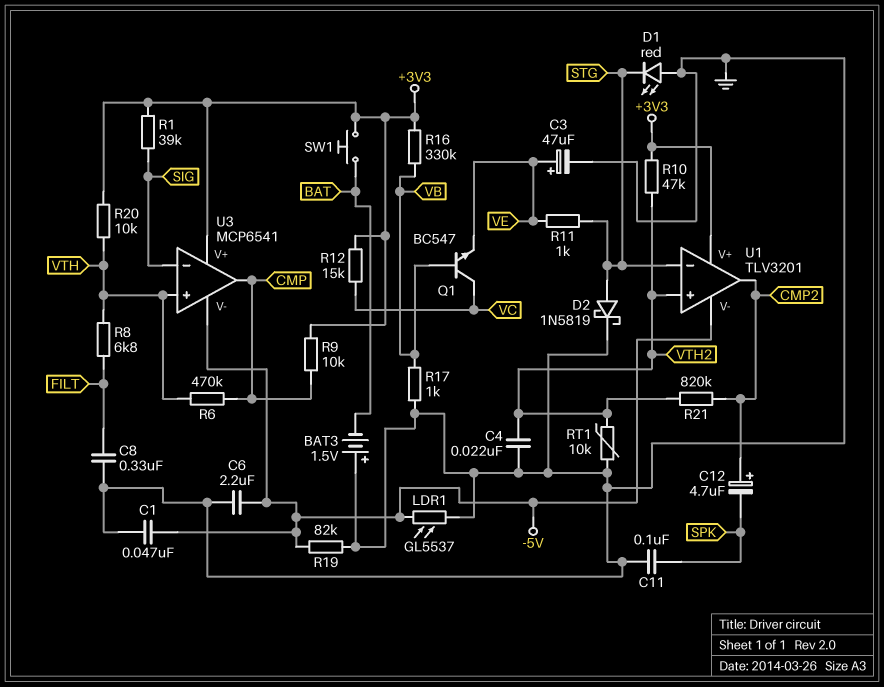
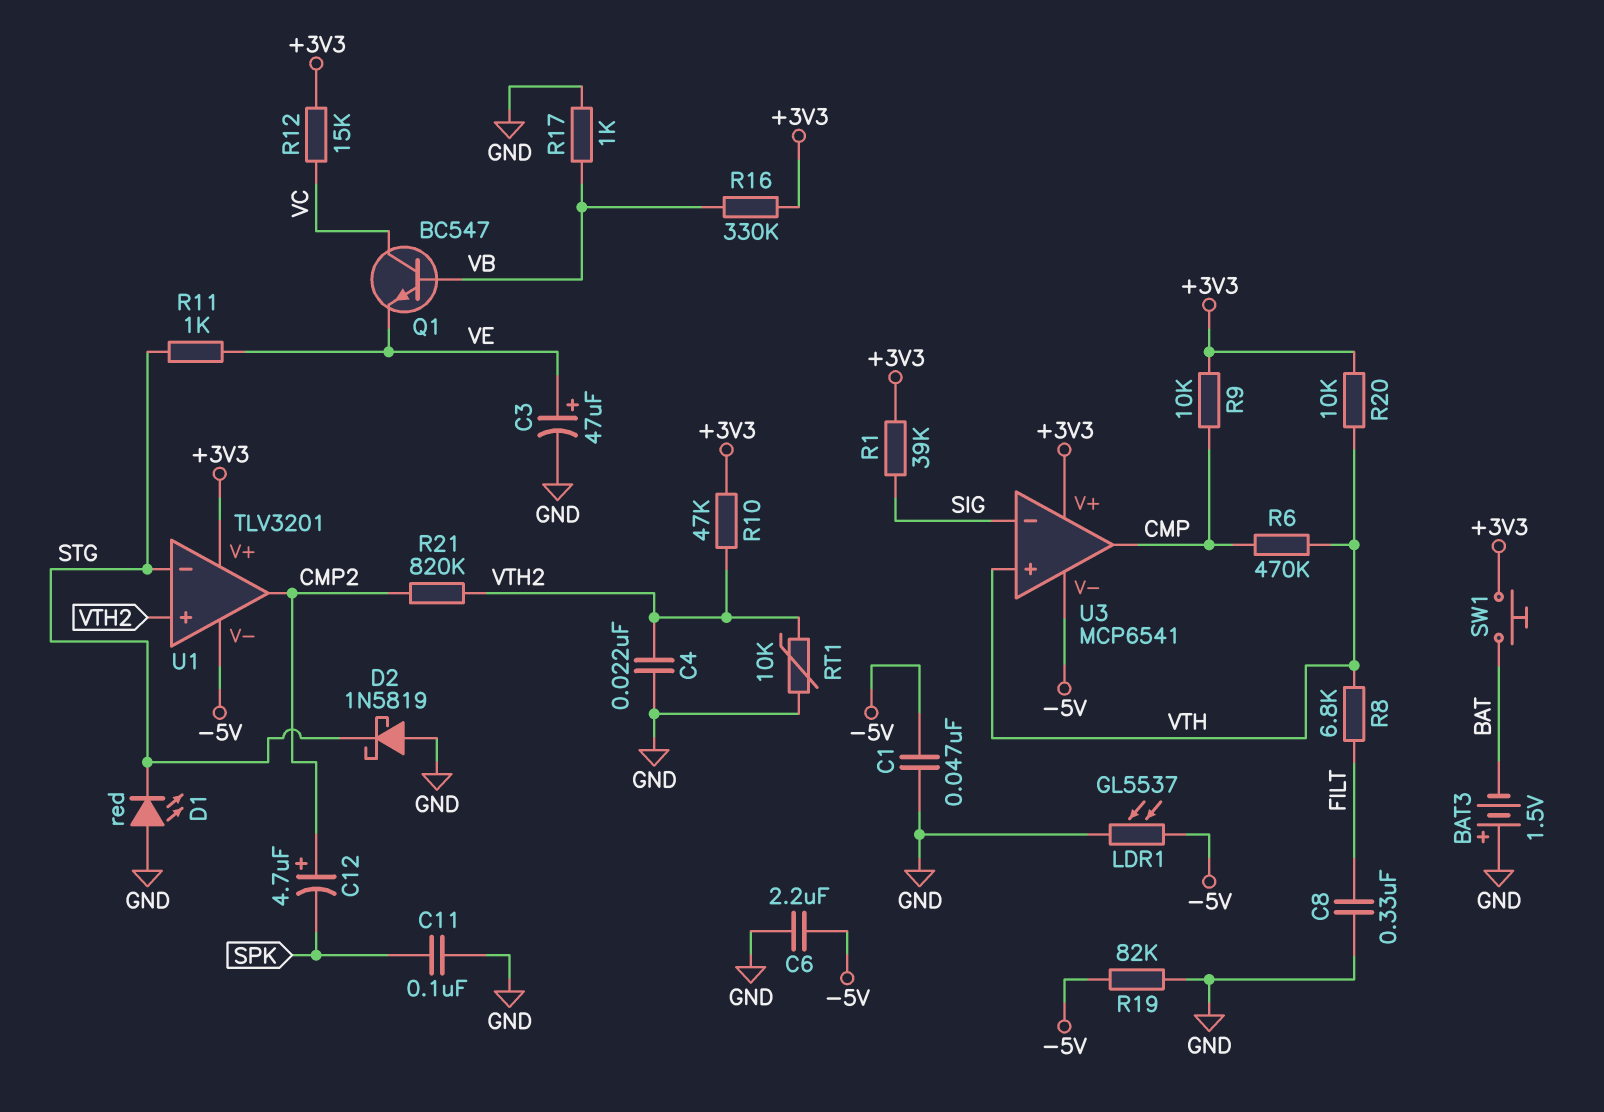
D2: schottky 1N5819 (A STG, K GND) -> schottky 1N5819 (A GND, K STG)

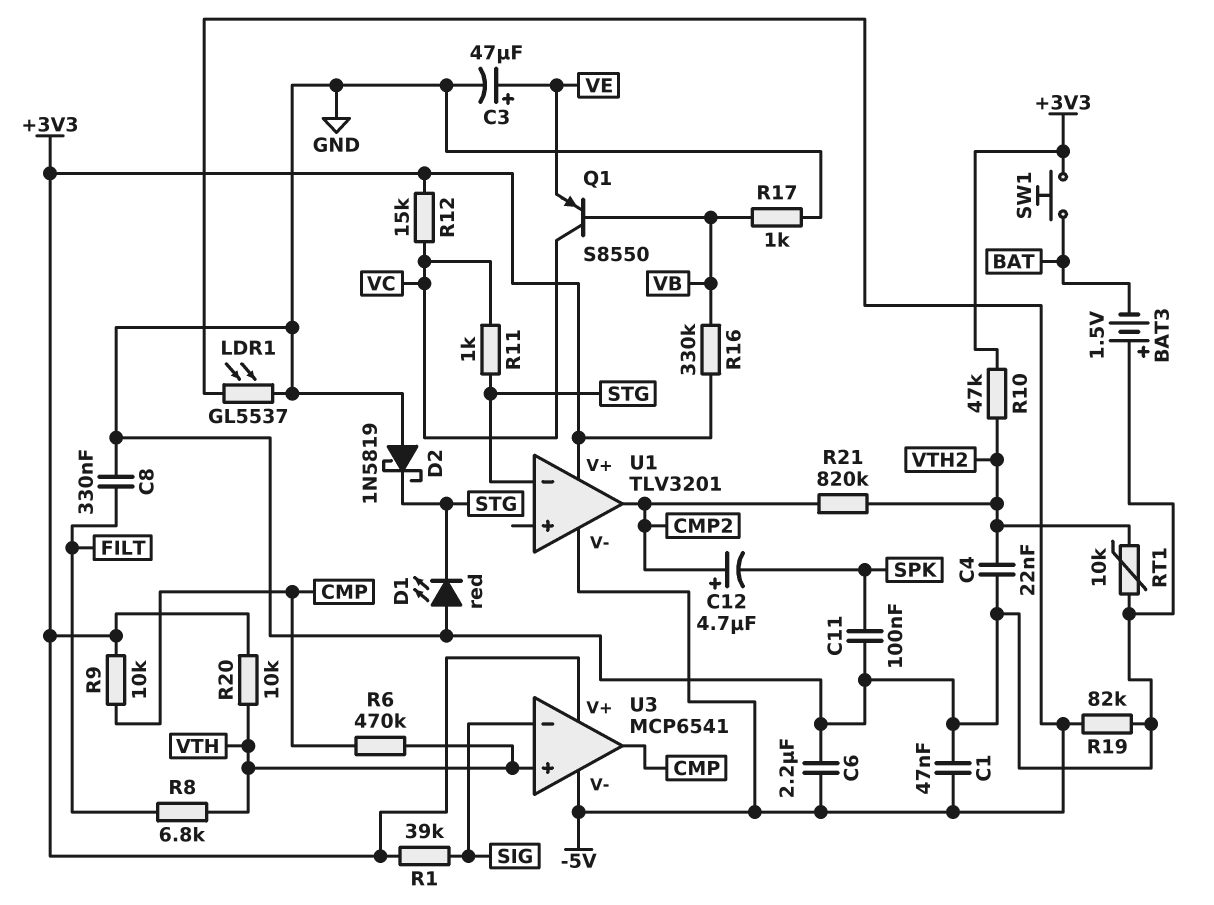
Q1: NPN BC547 (B VB, C VC, E VE) -> PNP S8550 (B VB, C VC, E VE)
R11: 1k (STG, VE) -> 1k (STG, VC)
U1 pin in+: VTH2 -> none

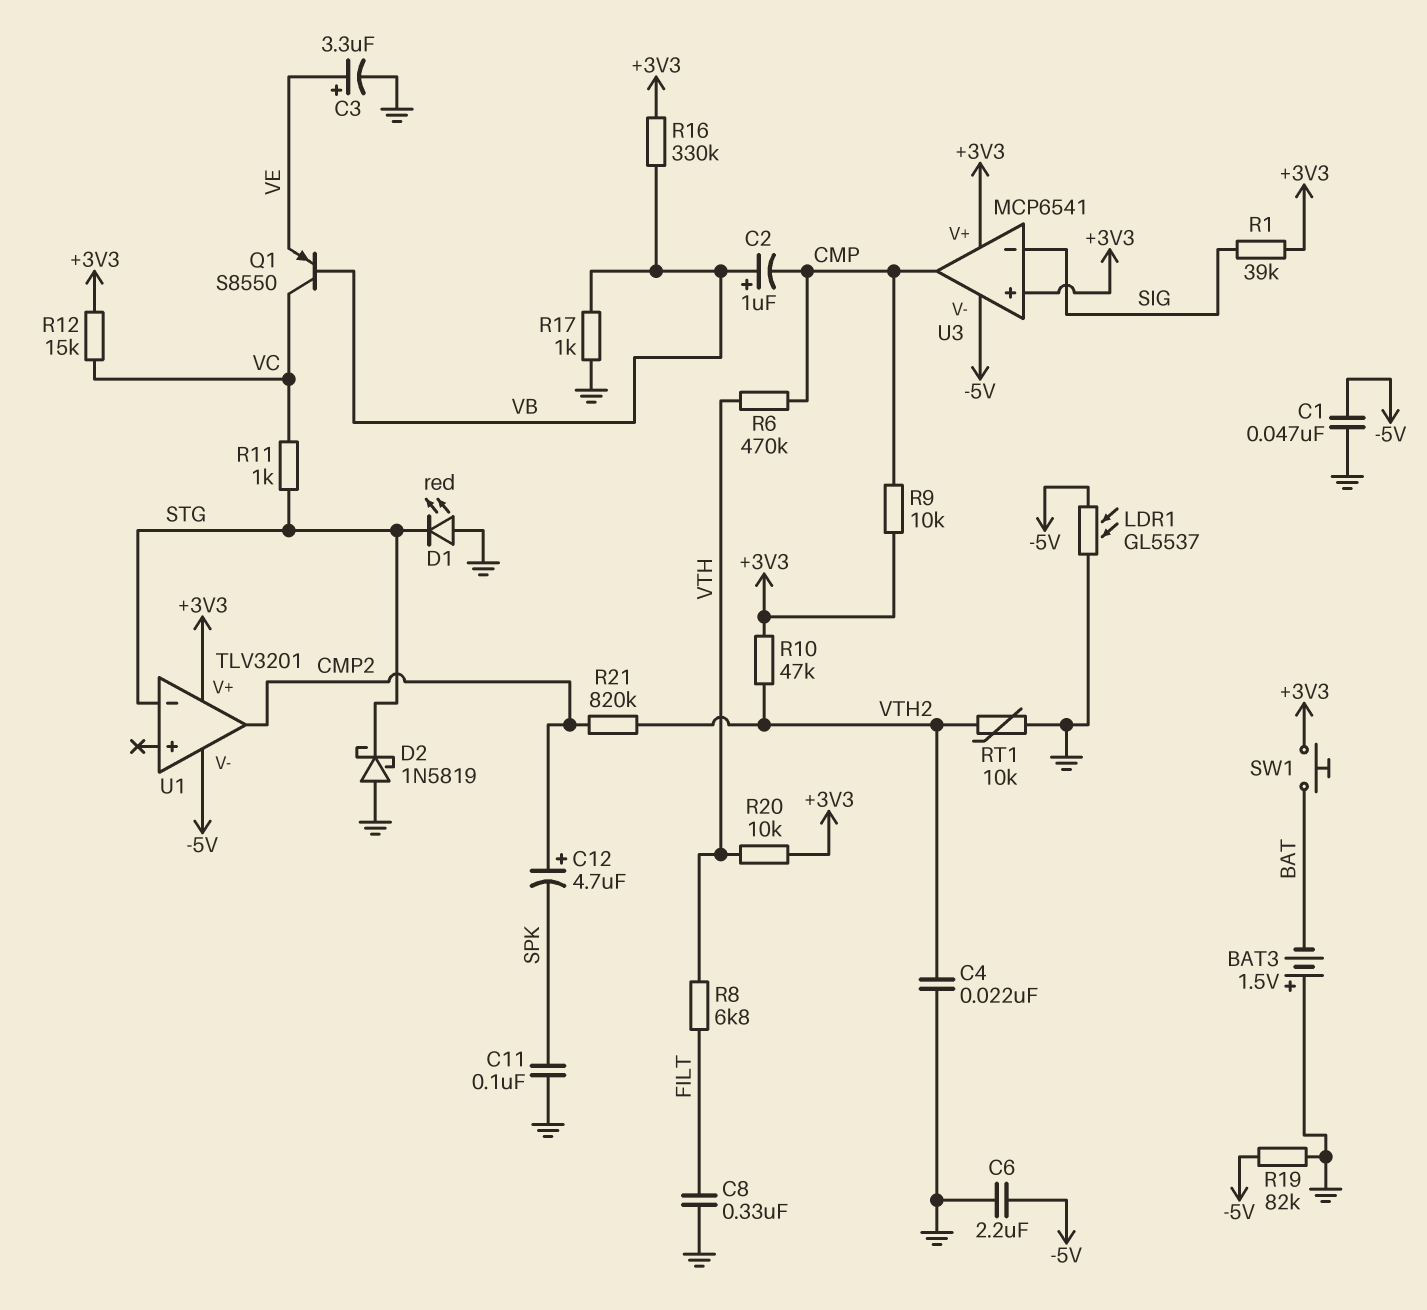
C2: none -> 1uF (plus VB, minus CMP)
C3: 47uF (plus VE, minus GND) -> 3.3uF (plus VE, minus GND)
U3 pin in+: VTH -> +3V3

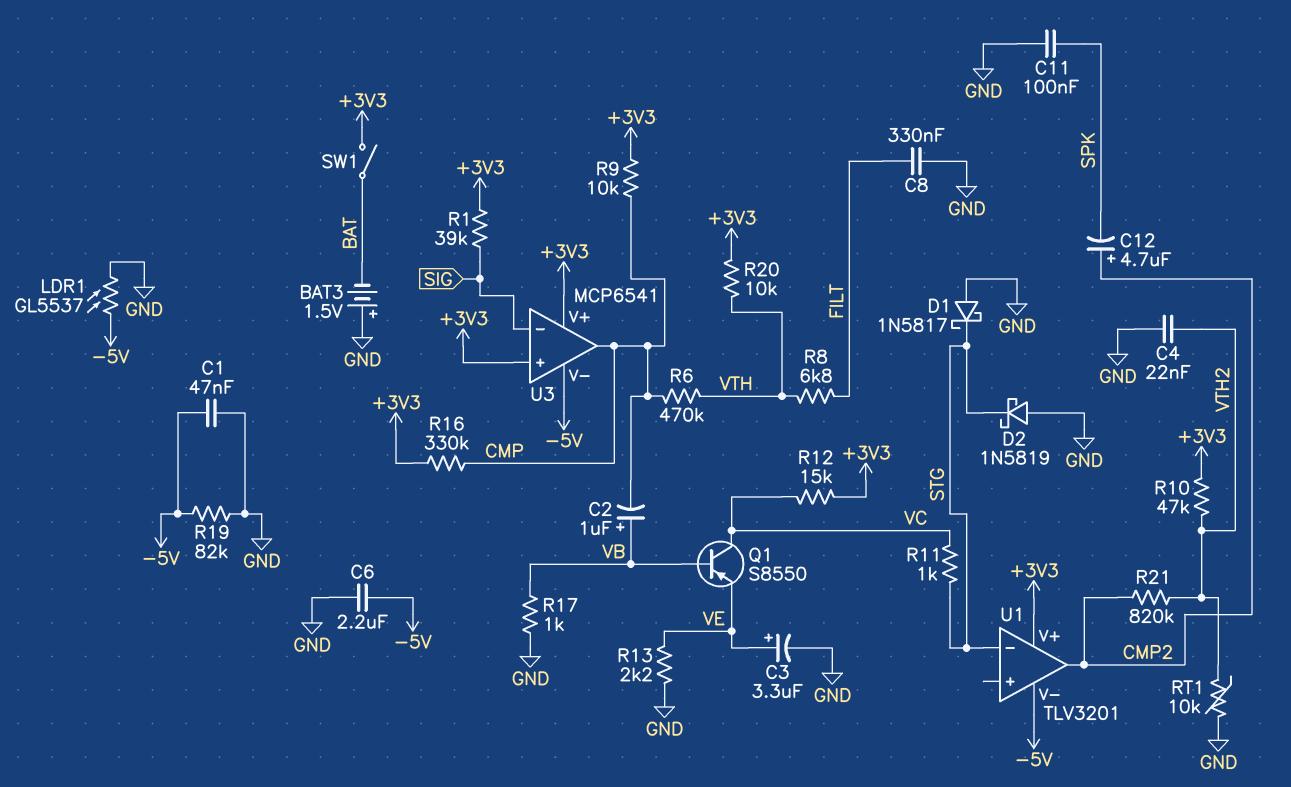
D1: LED red (A GND, K STG) -> schottky 1N5817 (A GND, K STG)
R13: none -> 2.2k (GND, VE)
R16: 330k (+3V3, VB) -> 330k (+3V3, CMP)
SW1: button (+3V3, BAT) -> switch (+3V3, BAT)

